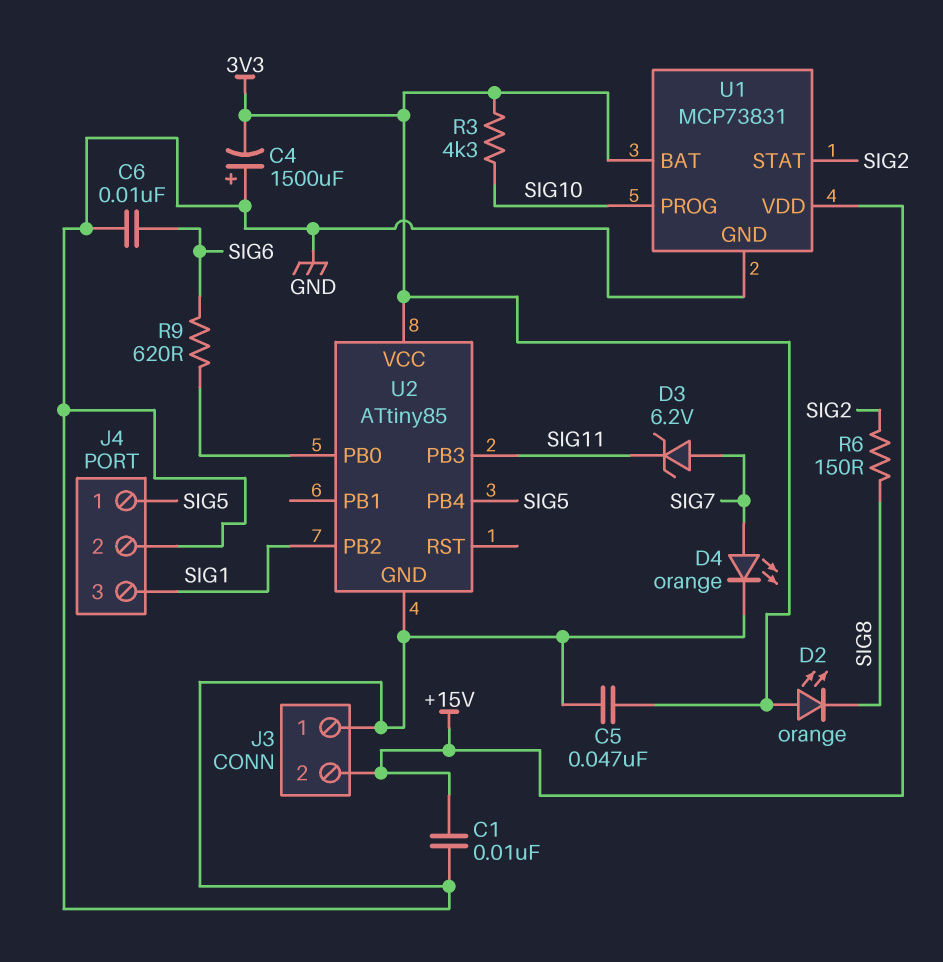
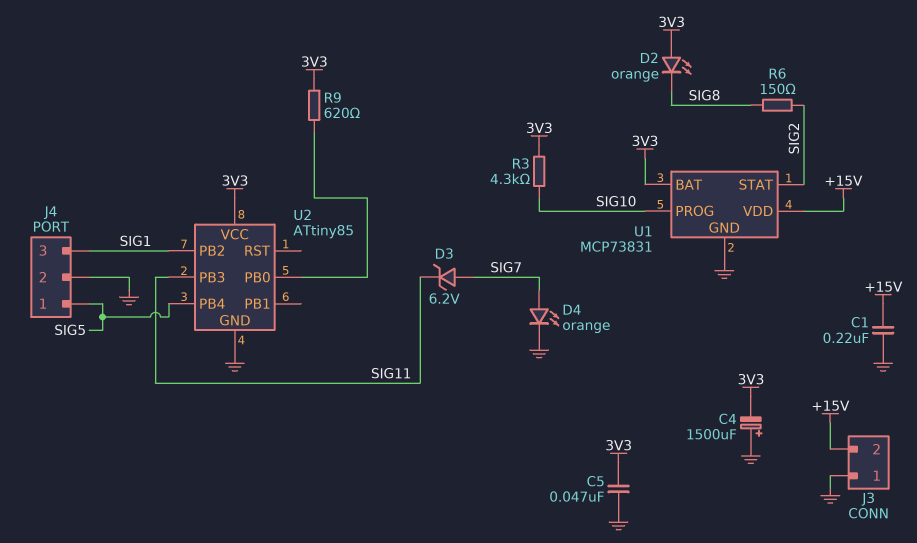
C1: 10nF (+15V, GND) -> 220nF (+15V, GND)
C6: 10nF (GND, SIG6) -> none
R9: 620 (SIG6, U2/PB0) -> 620 (3V3, U2/PB0)

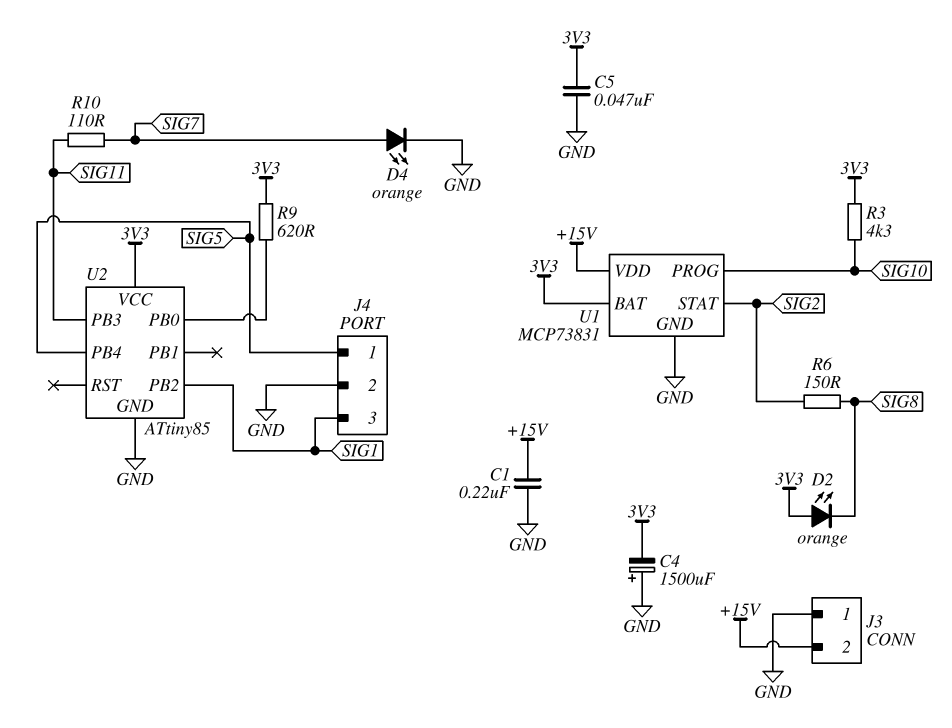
D3: zener 6.2V (A SIG7, K SIG11) -> none
R10: none -> 110 (SIG7, SIG11)

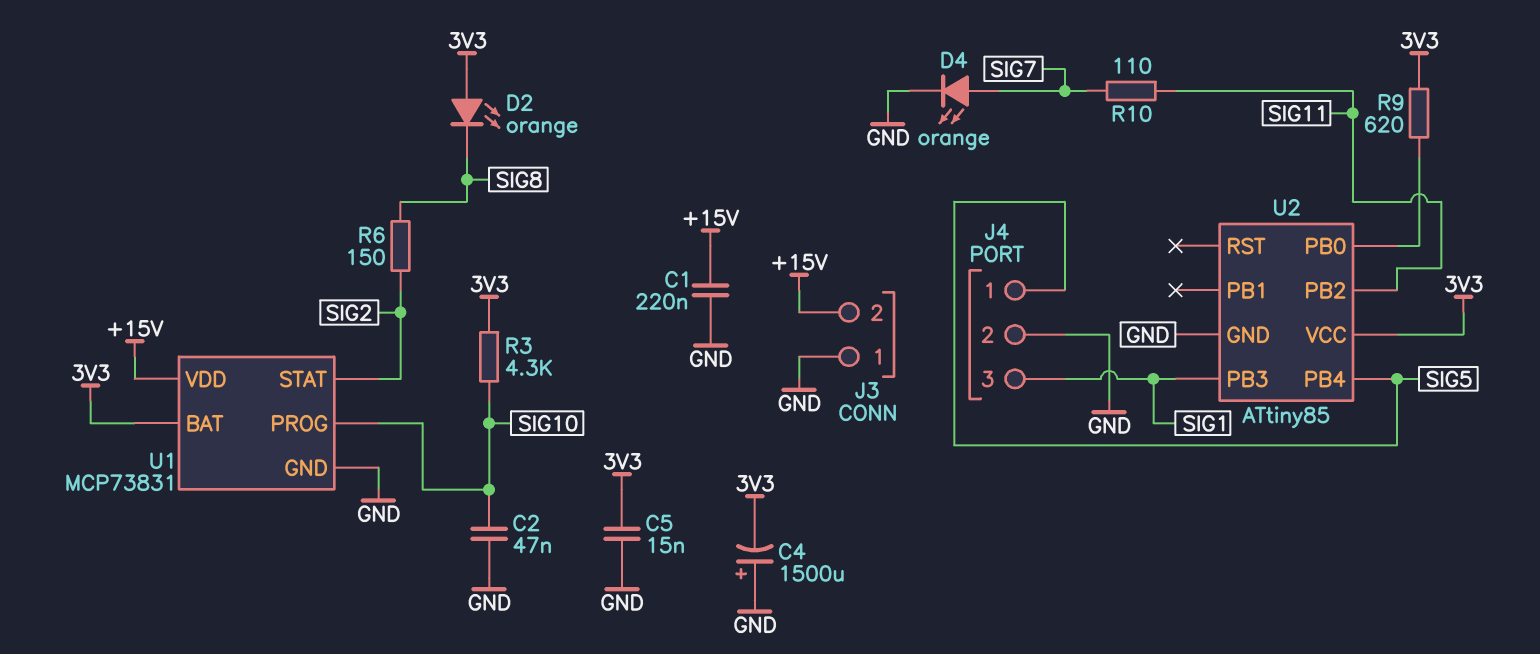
C2: none -> 47nF (GND, SIG10)
C5: 47nF (3V3, GND) -> 15nF (3V3, GND)
U2 pin PB2: SIG1 -> SIG11
U2 pin PB3: SIG11 -> SIG1

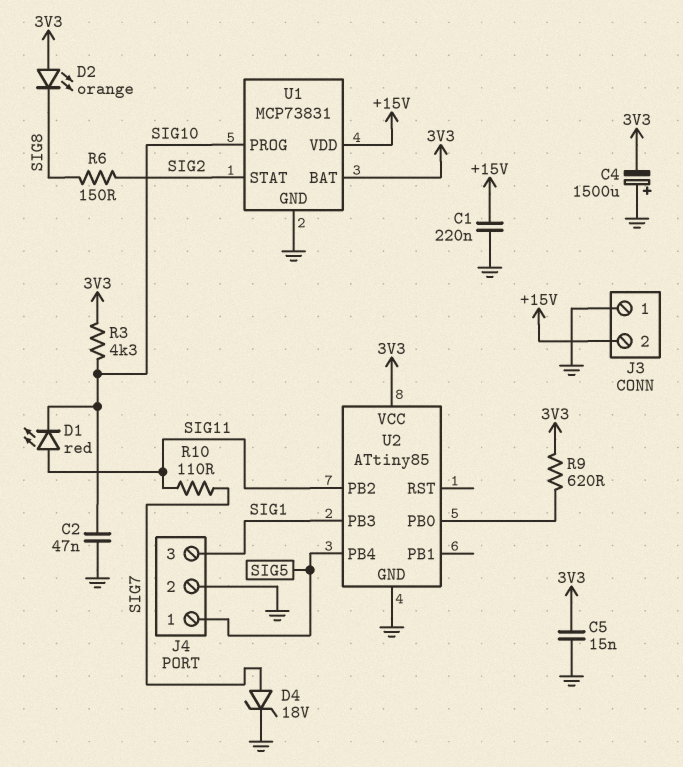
D1: none -> LED red (A SIG11, K SIG10)
D4: LED orange (A SIG7, K GND) -> zener 18V (A SIG7, K GND)

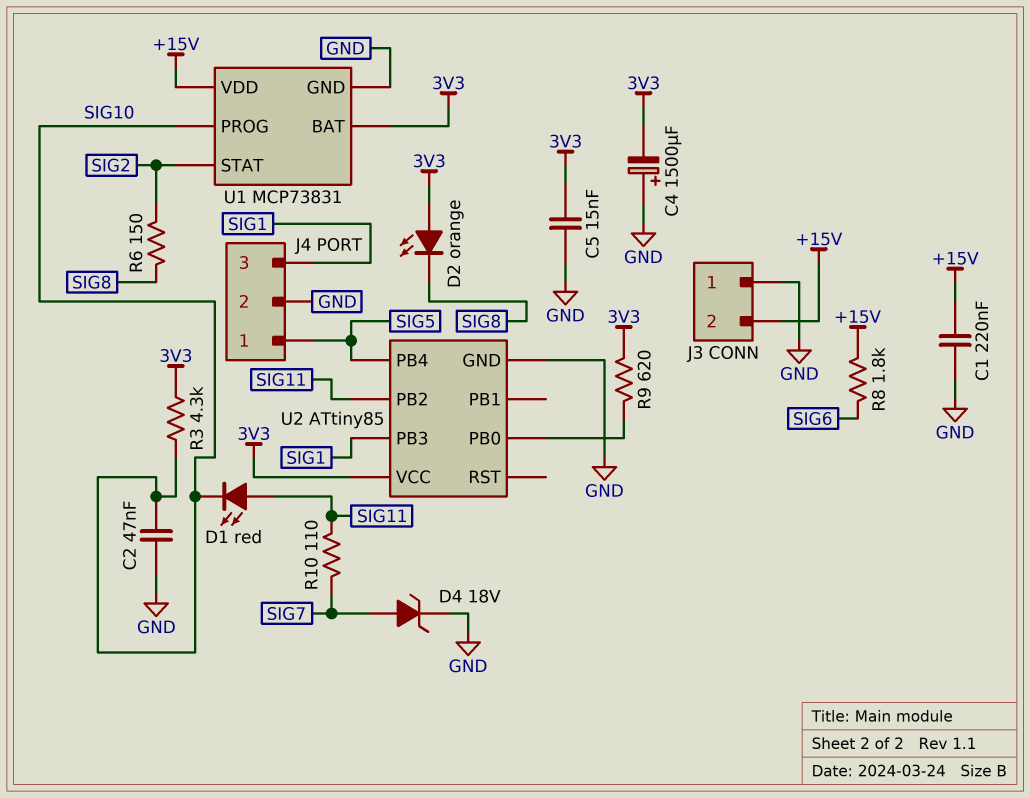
R8: none -> 1.8k (+15V, SIG6)

